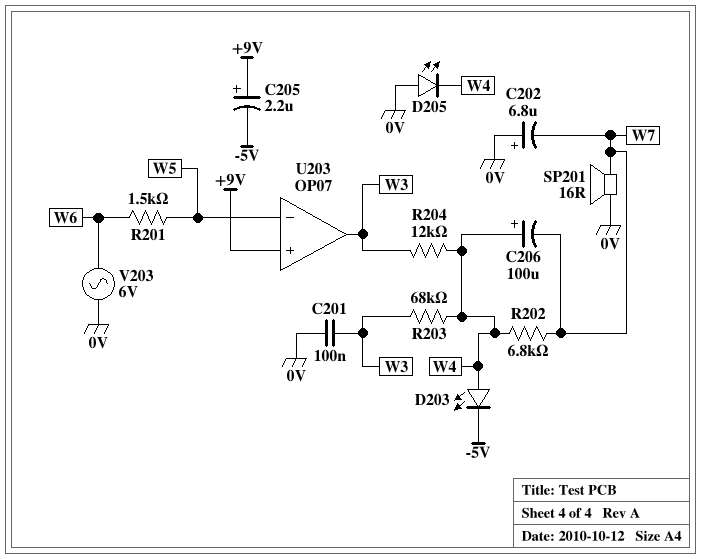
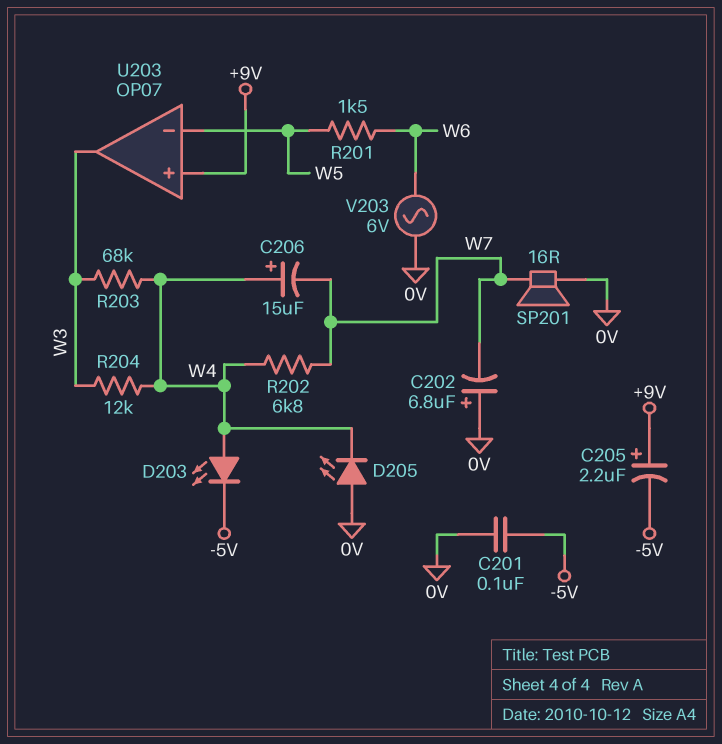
C201: 100nF (0V, W3) -> 100nF (-5V, 0V)
C206: 100uF (plus W4, minus W7) -> 15uF (plus W4, minus W7)

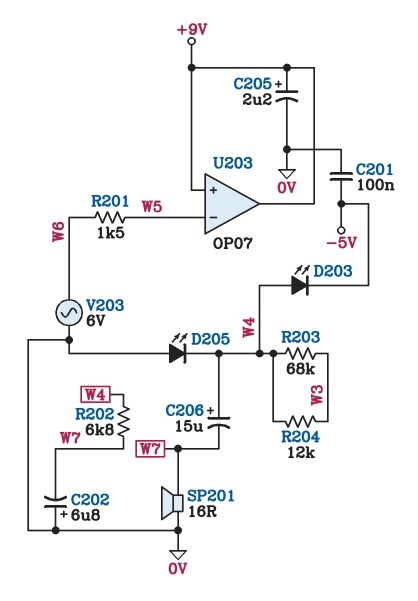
C205: 2.2uF (plus +9V, minus -5V) -> 2.2uF (plus +9V, minus 0V)
U203 pin out: W3 -> +9V

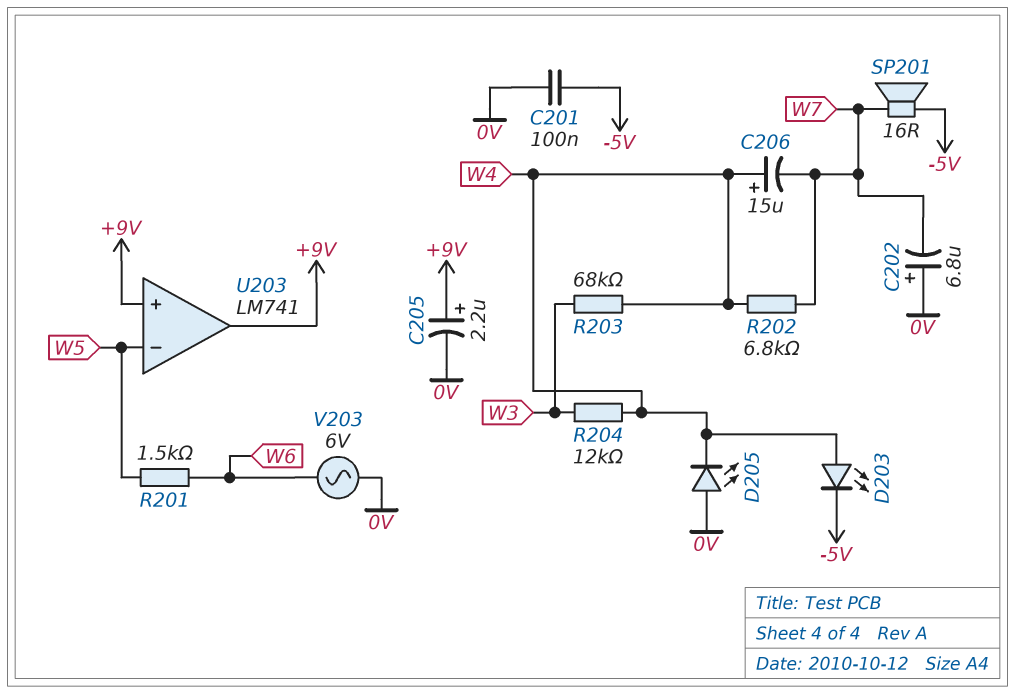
SP201: speaker 16R (0V, W7) -> speaker 16R (-5V, W7)
U203: OP07 -> LM741

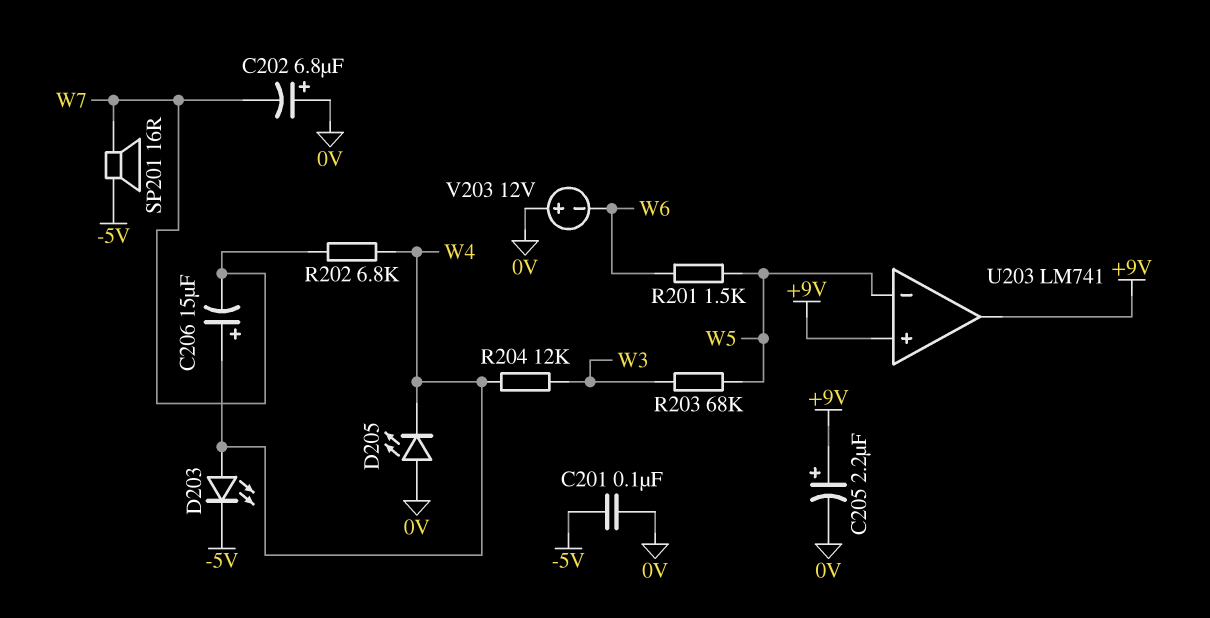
R203: 68k (W3, W4) -> 68k (W3, W5)
V203: AC 6V (0V, W6) -> 12V (plus 0V, minus W6)

